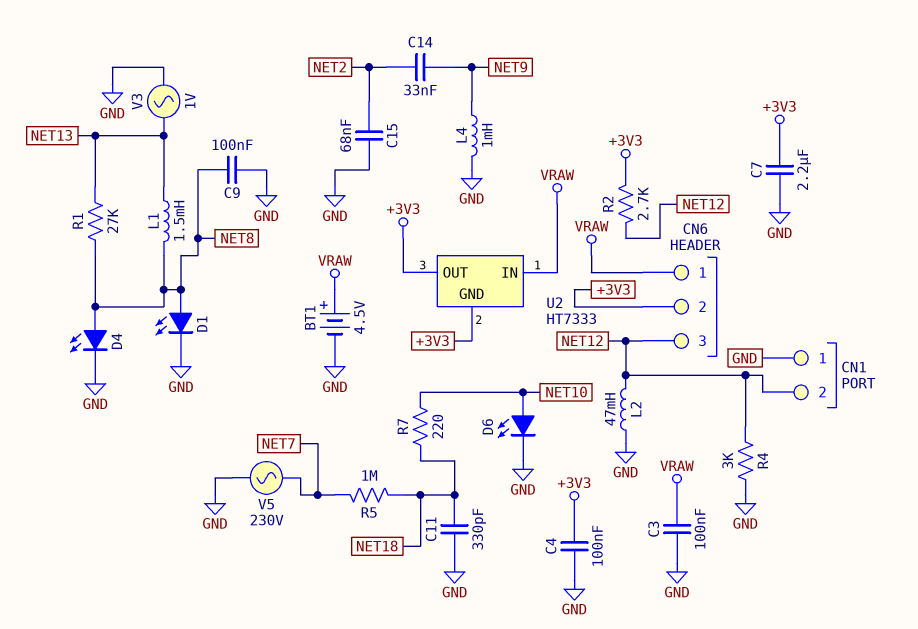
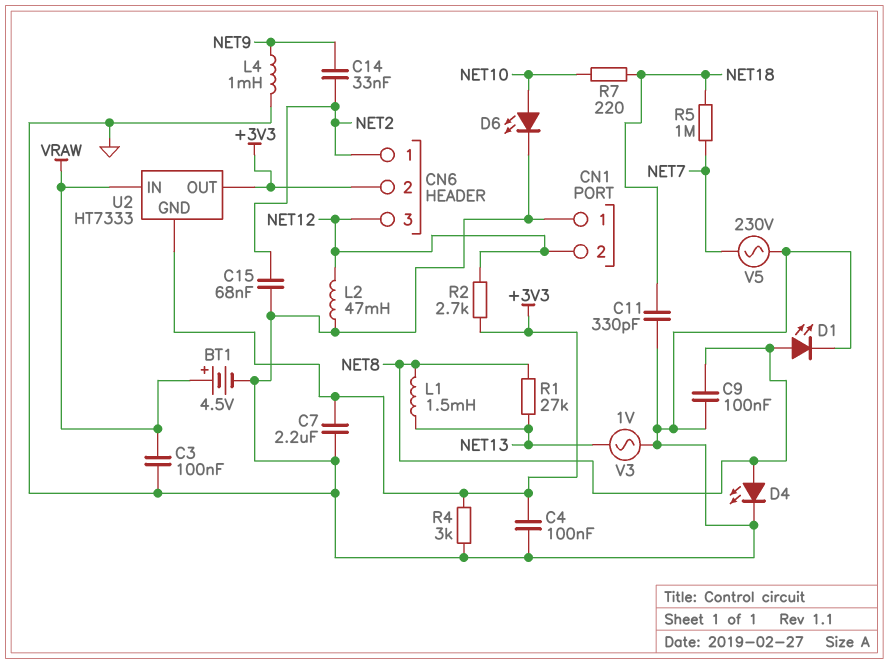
CN6 pin 1: VRAW -> NET2
R4: 3k (GND, NET12) -> 3k (+3V3, GND)

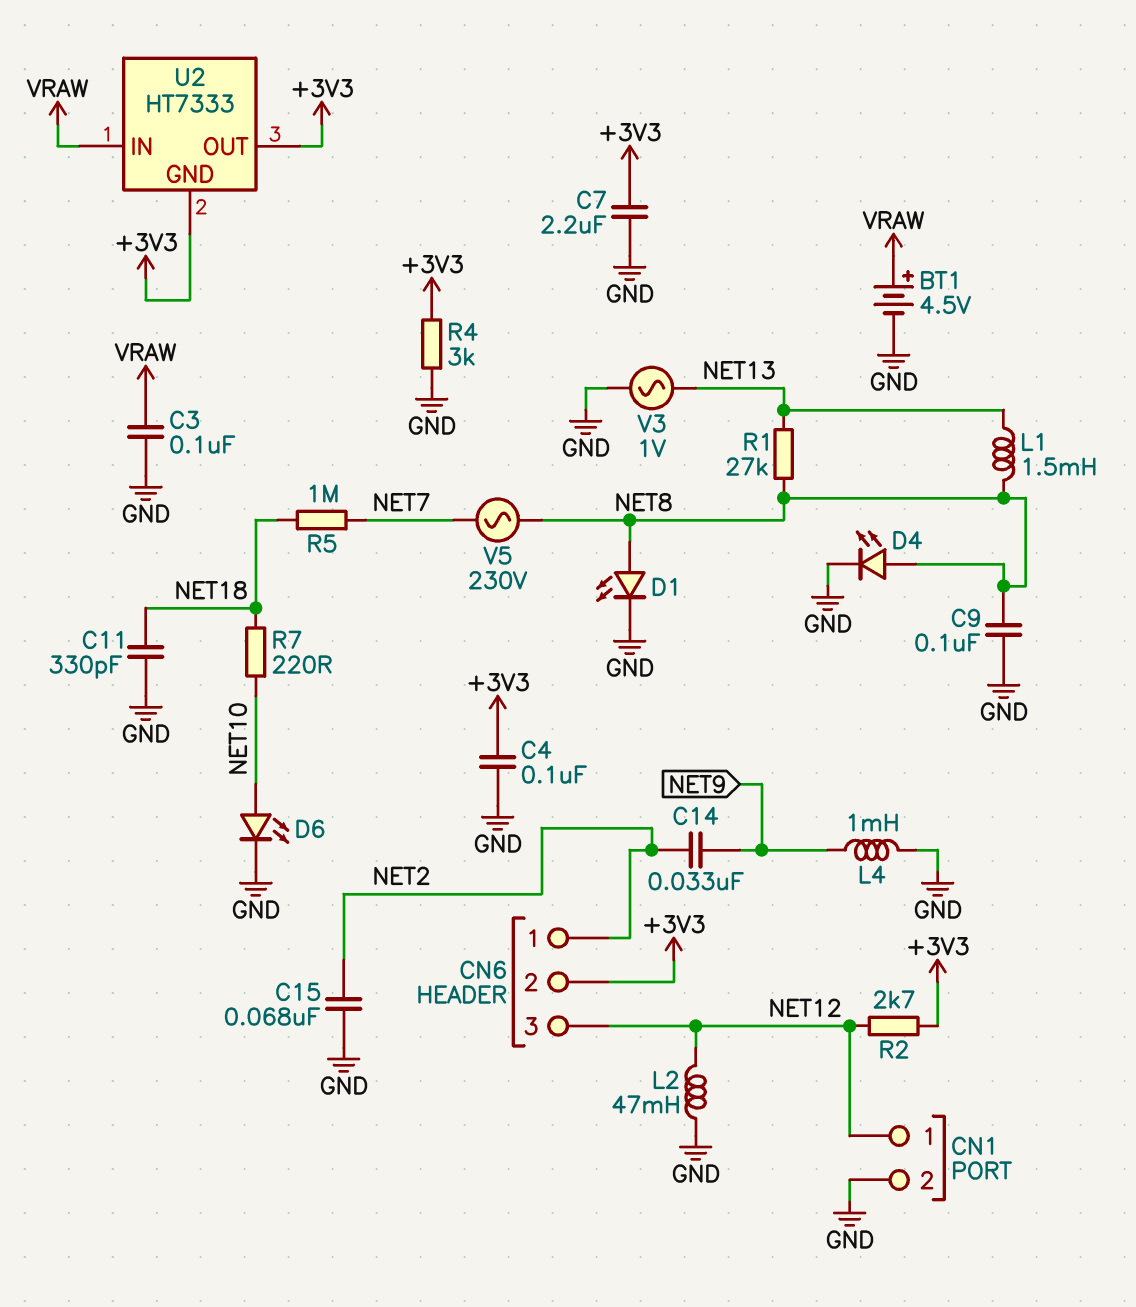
CN1 pin 1: GND -> NET12
CN1 pin 2: NET12 -> GND
V5: AC 230V (GND, NET7) -> AC 230V (NET7, NET8)

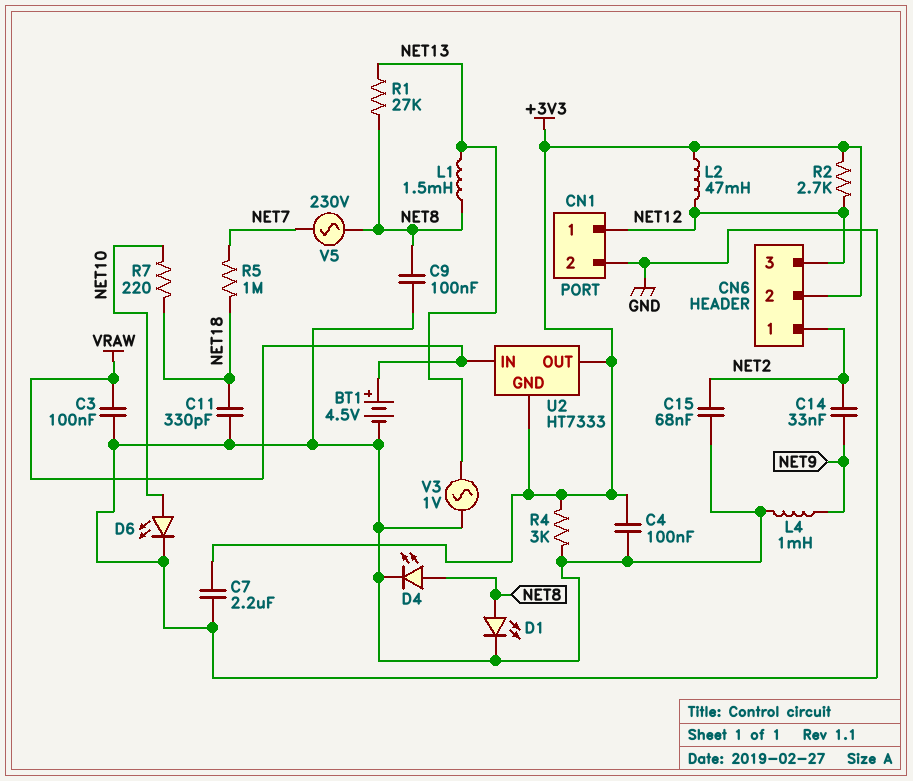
L2: 47mH (GND, NET12) -> 47mH (+3V3, NET12)

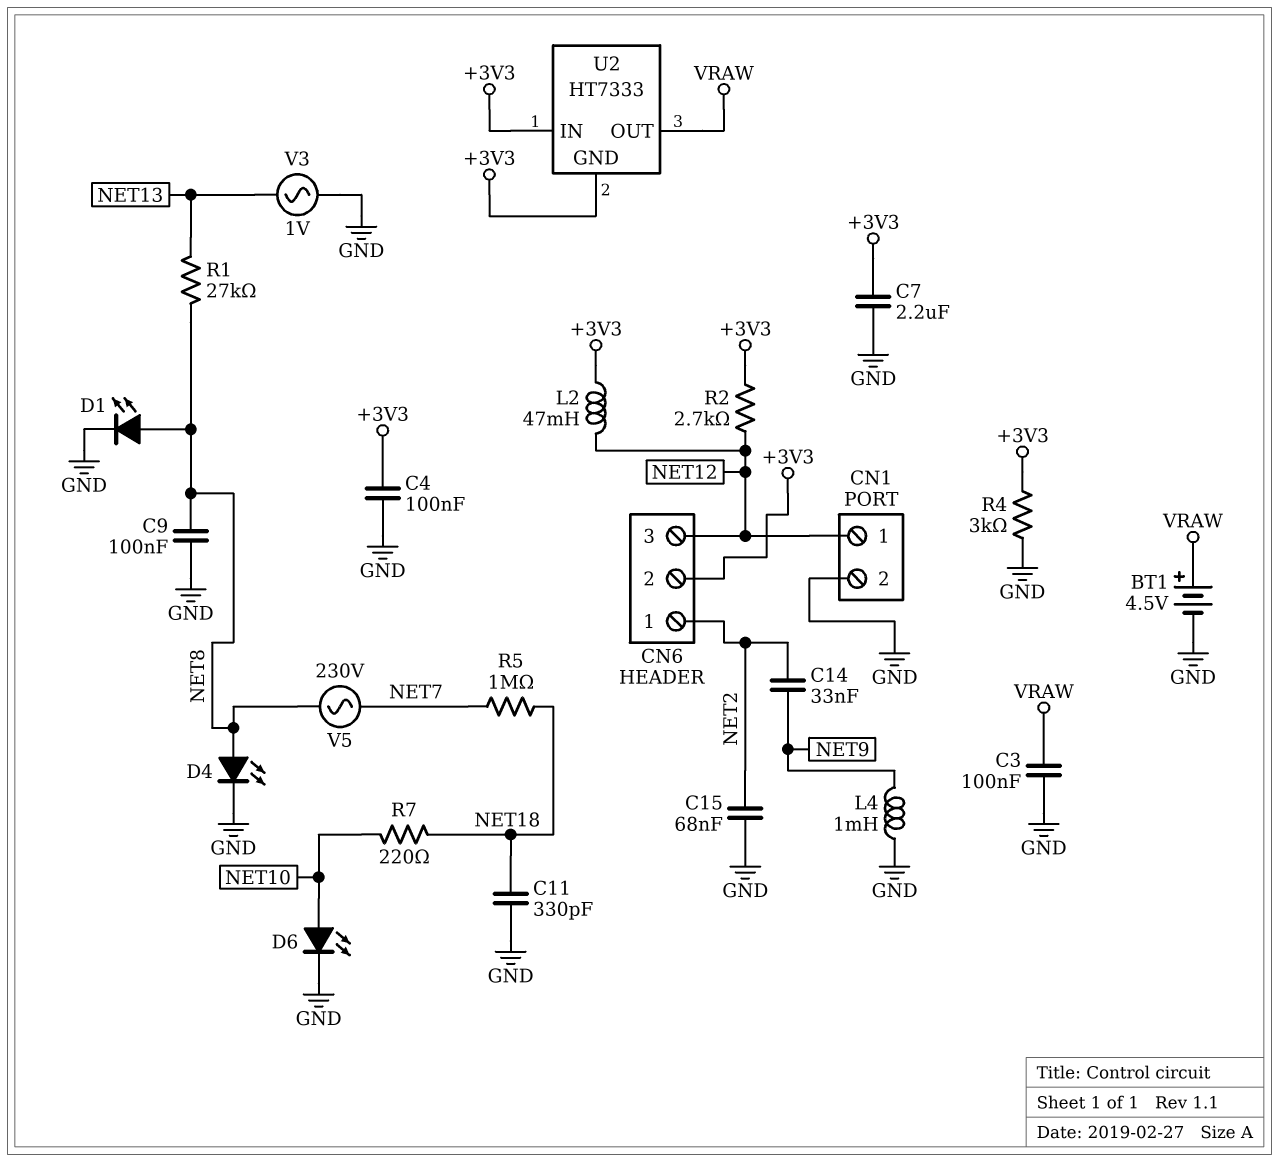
L1: 1.5mH (NET8, NET13) -> none
U2 pin IN: VRAW -> +3V3
U2 pin OUT: +3V3 -> VRAW

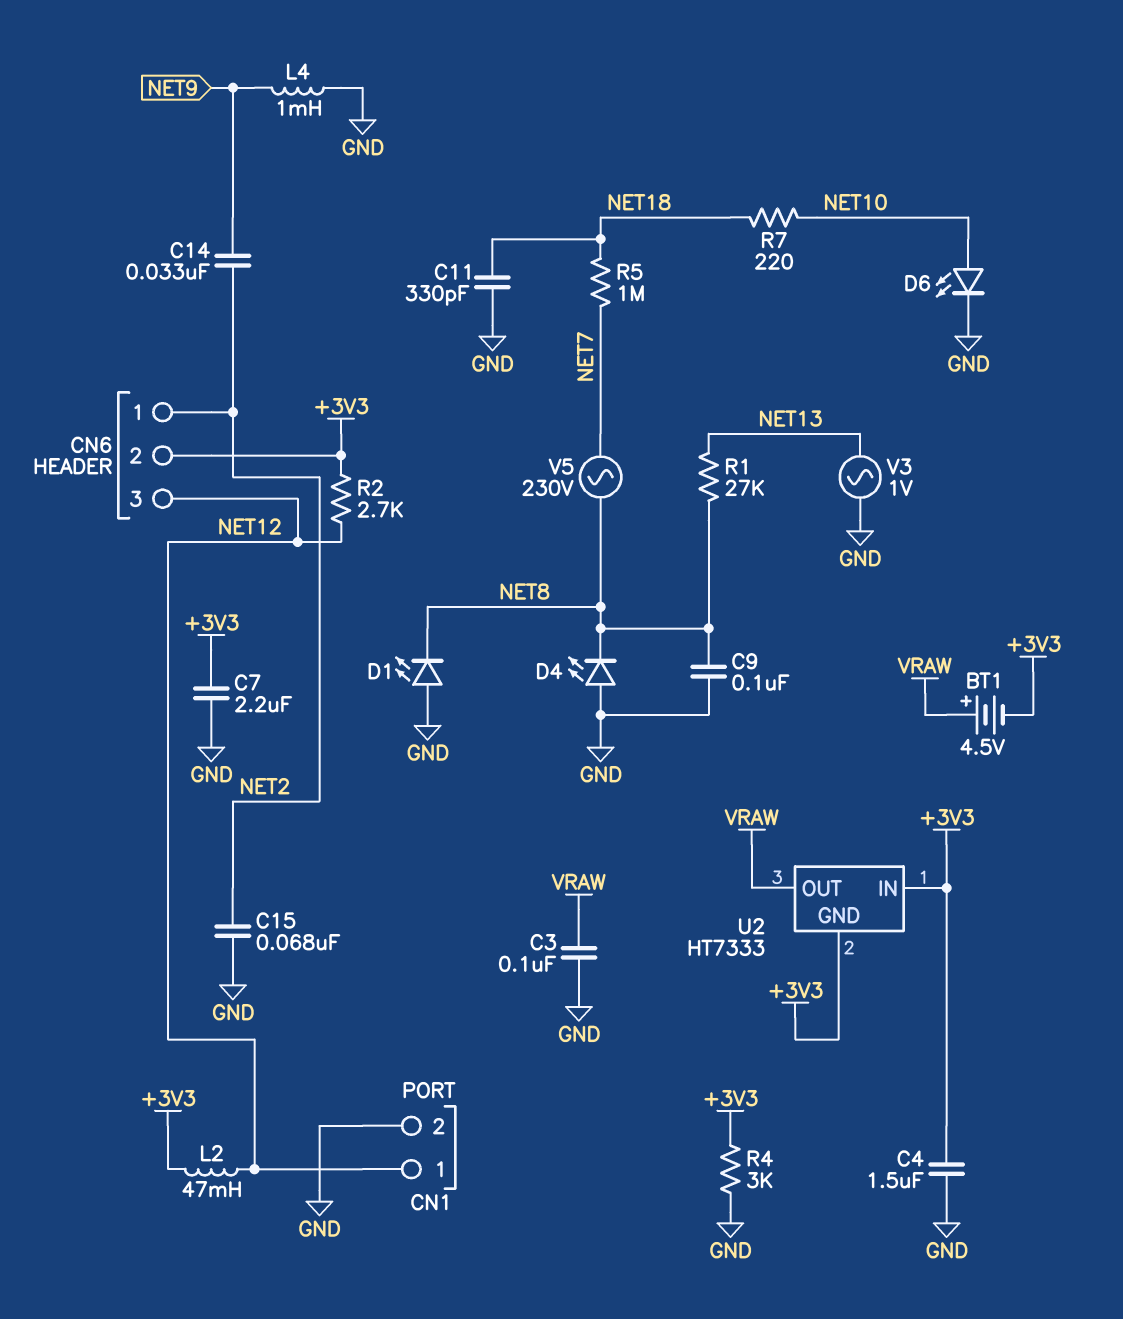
BT1: 4.5V (plus VRAW, minus GND) -> 4.5V (plus VRAW, minus +3V3)
C4: 100nF (+3V3, GND) -> 1.5uF (+3V3, GND)
D1: LED (A NET8, K GND) -> LED (A GND, K NET8)
D4: LED (A NET8, K GND) -> LED (A GND, K NET8)

